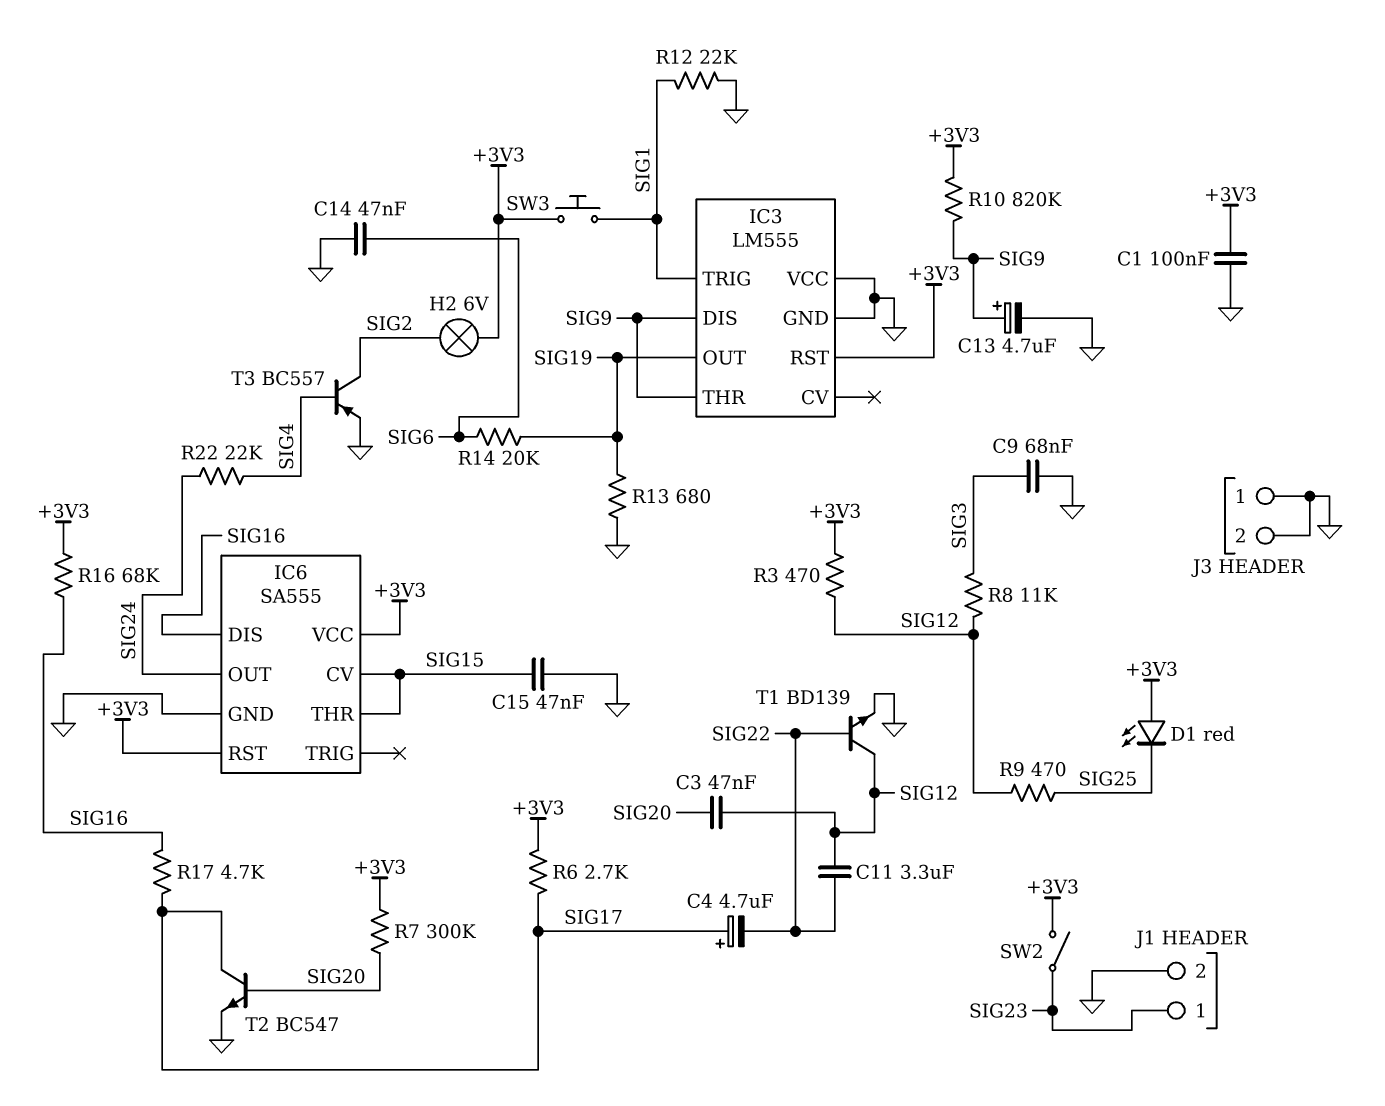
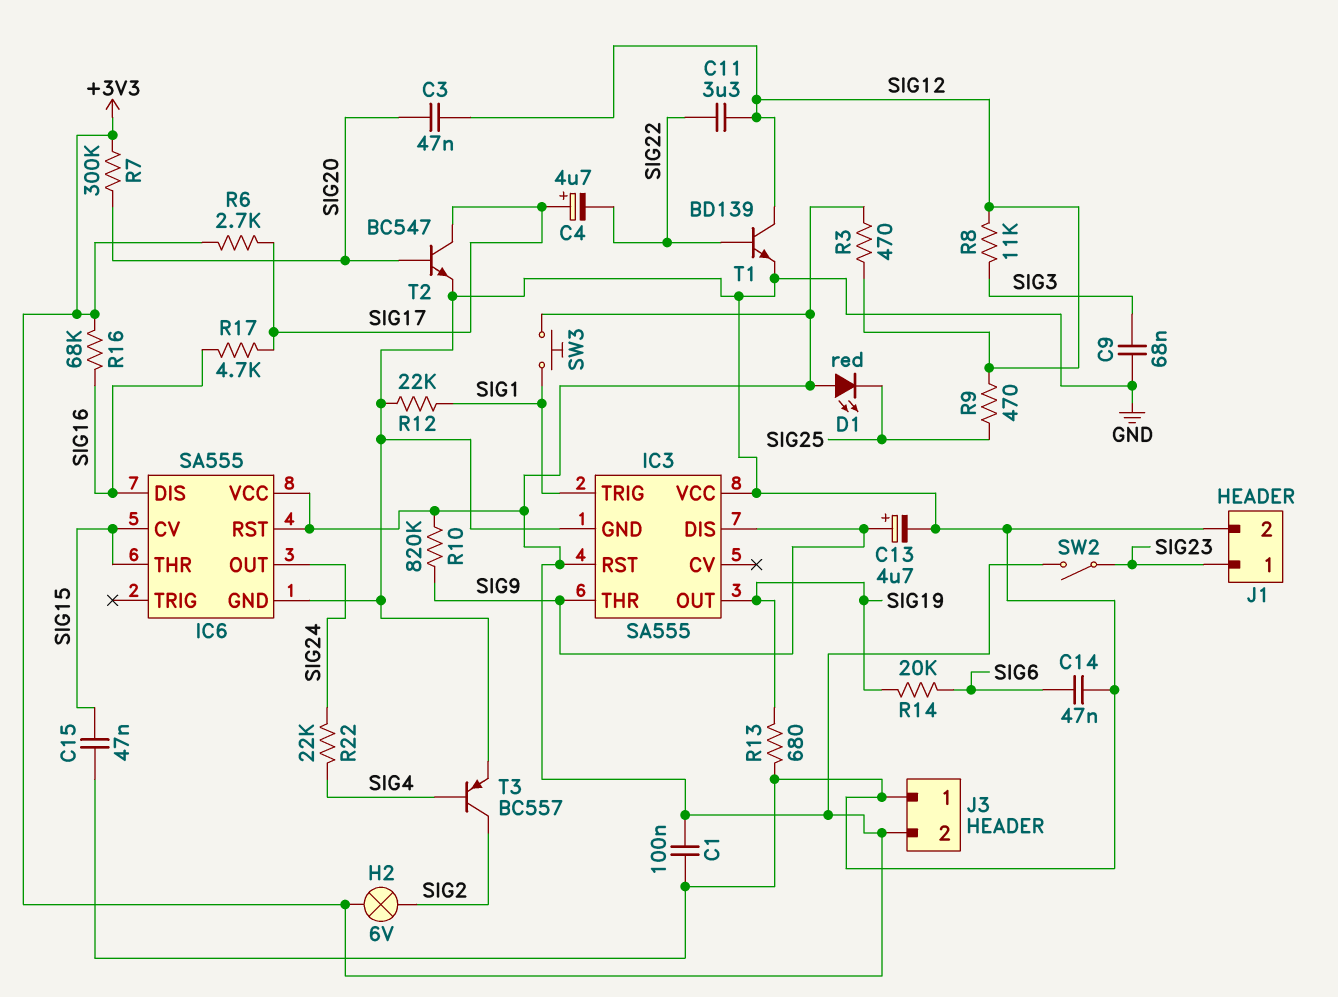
IC3: LM555 -> SA555
J3 pin 2: GND -> +3V3

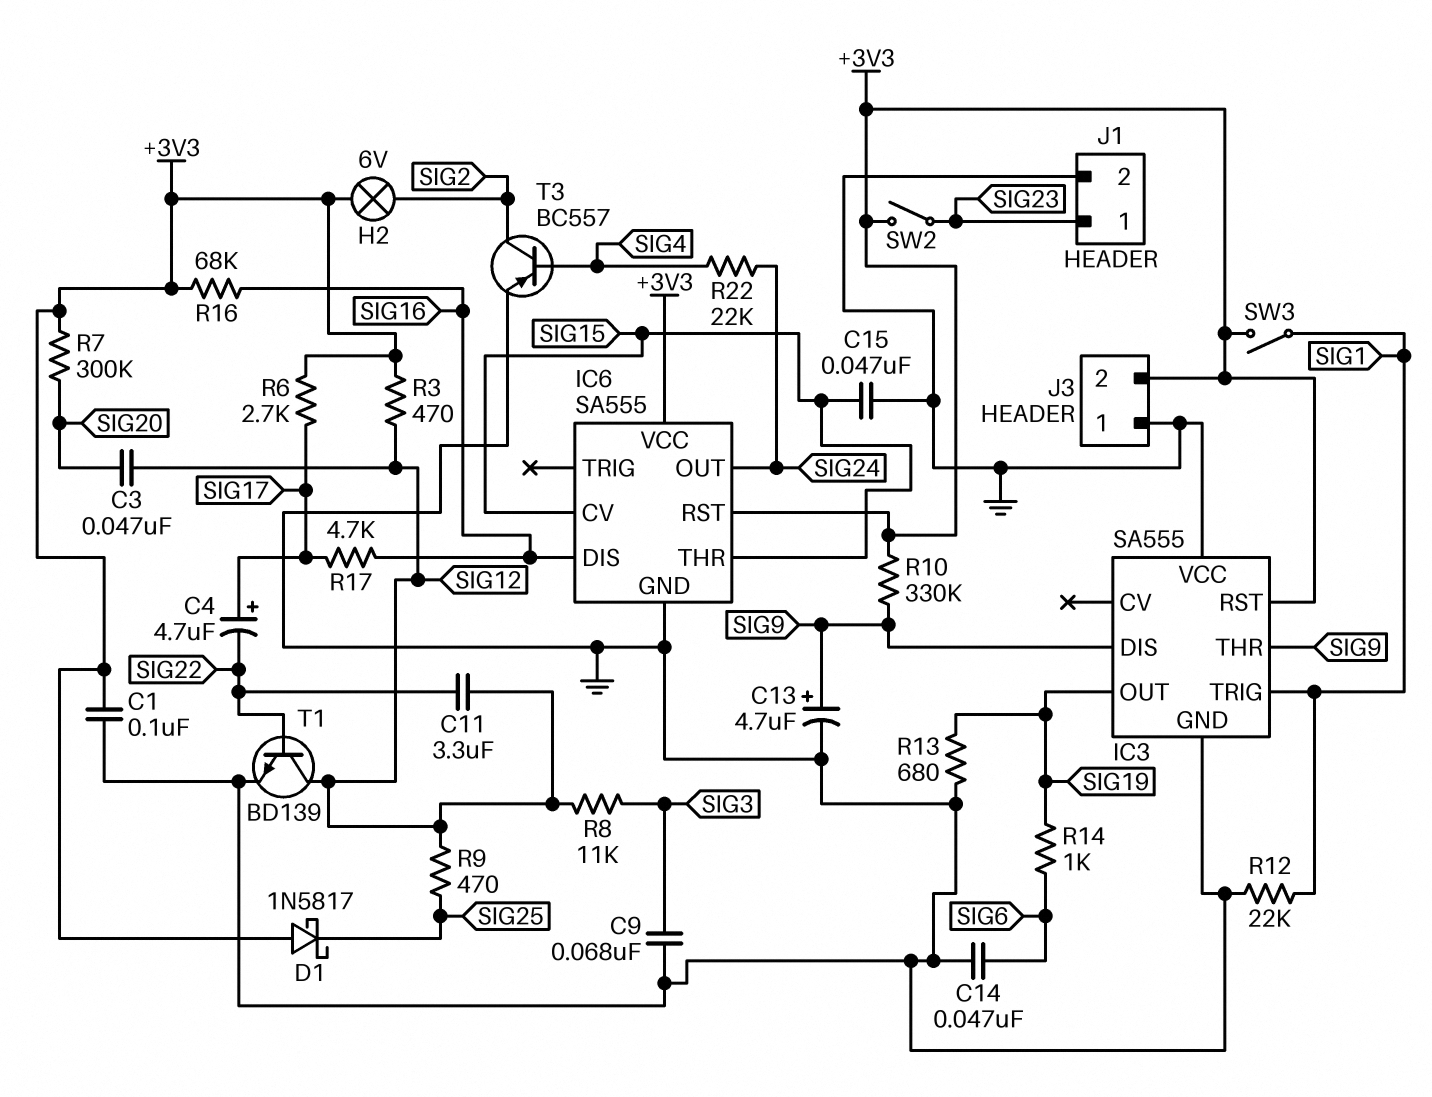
D1: LED red (A +3V3, K SIG25) -> schottky 1N5817 (A +3V3, K SIG25)
R10: 820k (+3V3, SIG9) -> 330k (+3V3, SIG9)
R14: 20k (SIG6, SIG19) -> 1k (SIG6, SIG19)
SW3: button (+3V3, SIG1) -> switch (+3V3, SIG1)
T2: NPN BC547 (B SIG20, C SIG17, E GND) -> none

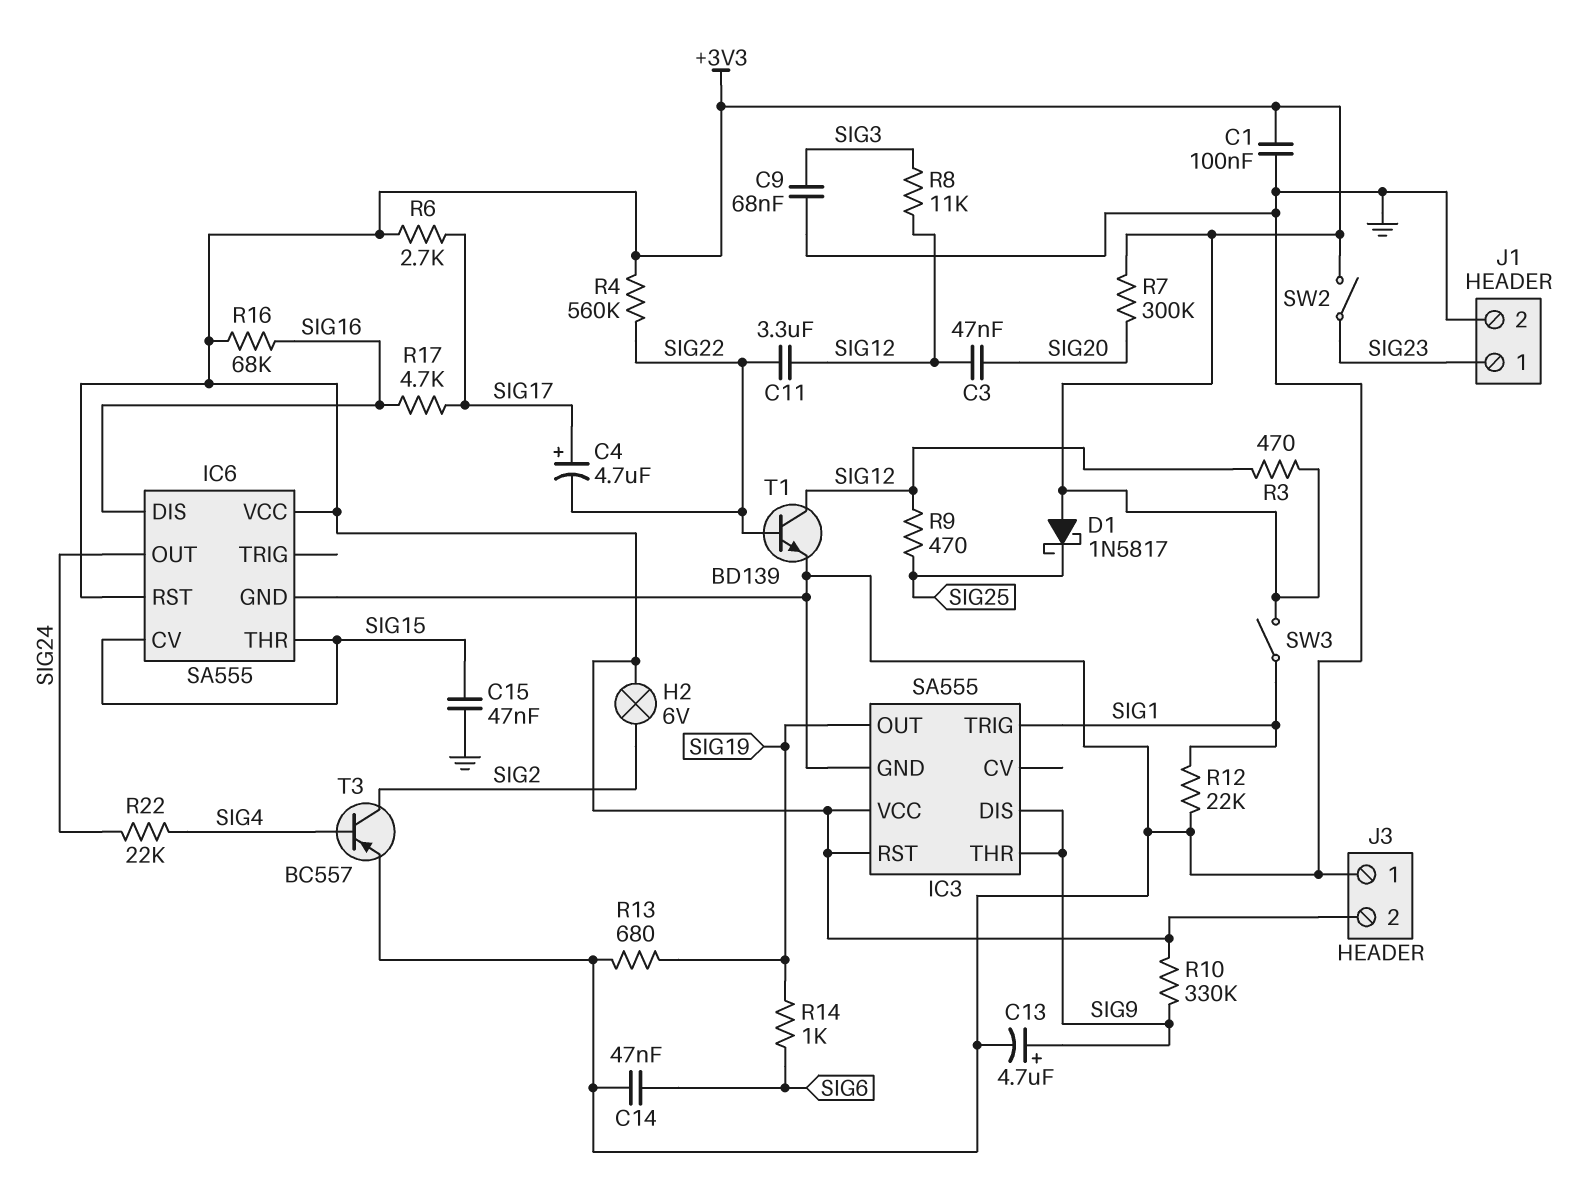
IC3 pin VCC: GND -> +3V3
R4: none -> 560k (+3V3, SIG22)

